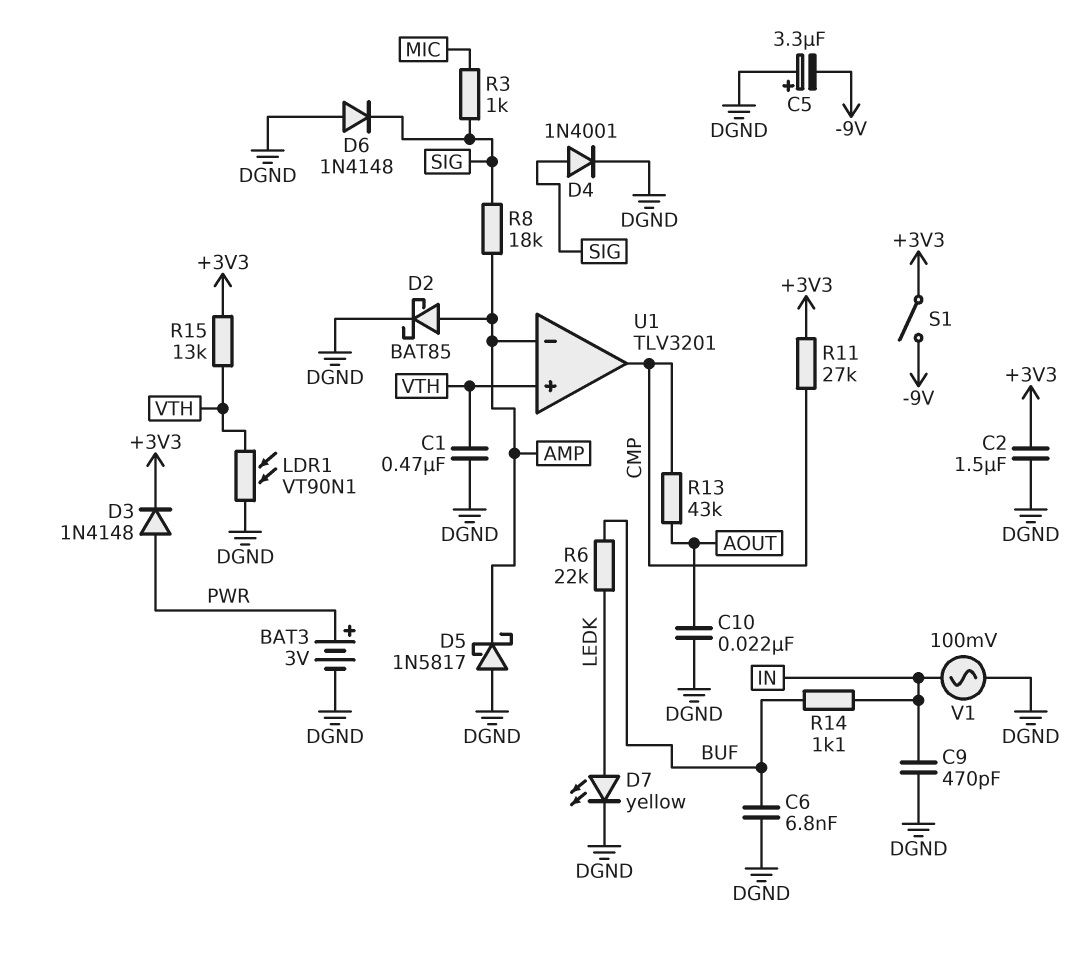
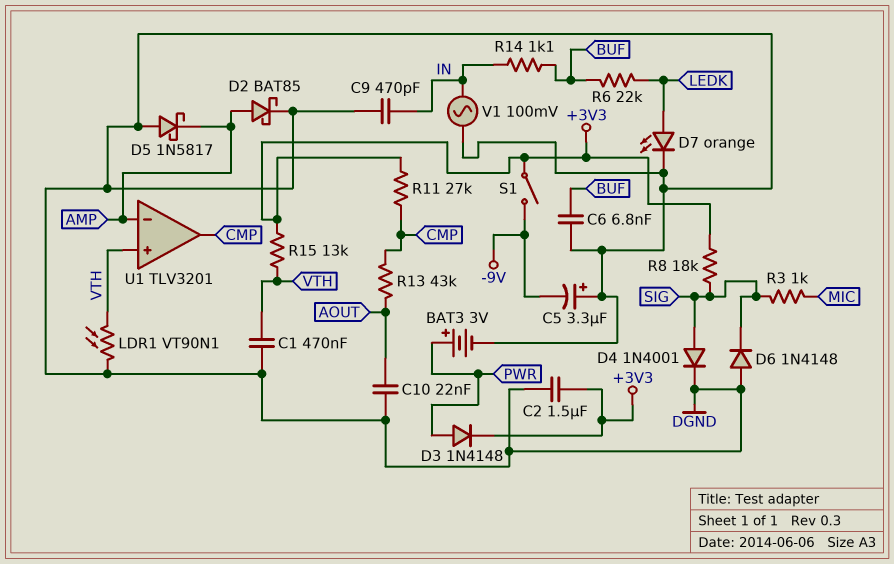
D7: LED yellow (A LEDK, K DGND) -> LED orange (A LEDK, K DGND)
R8: 18k (AMP, SIG) -> 18k (+3V3, SIG)

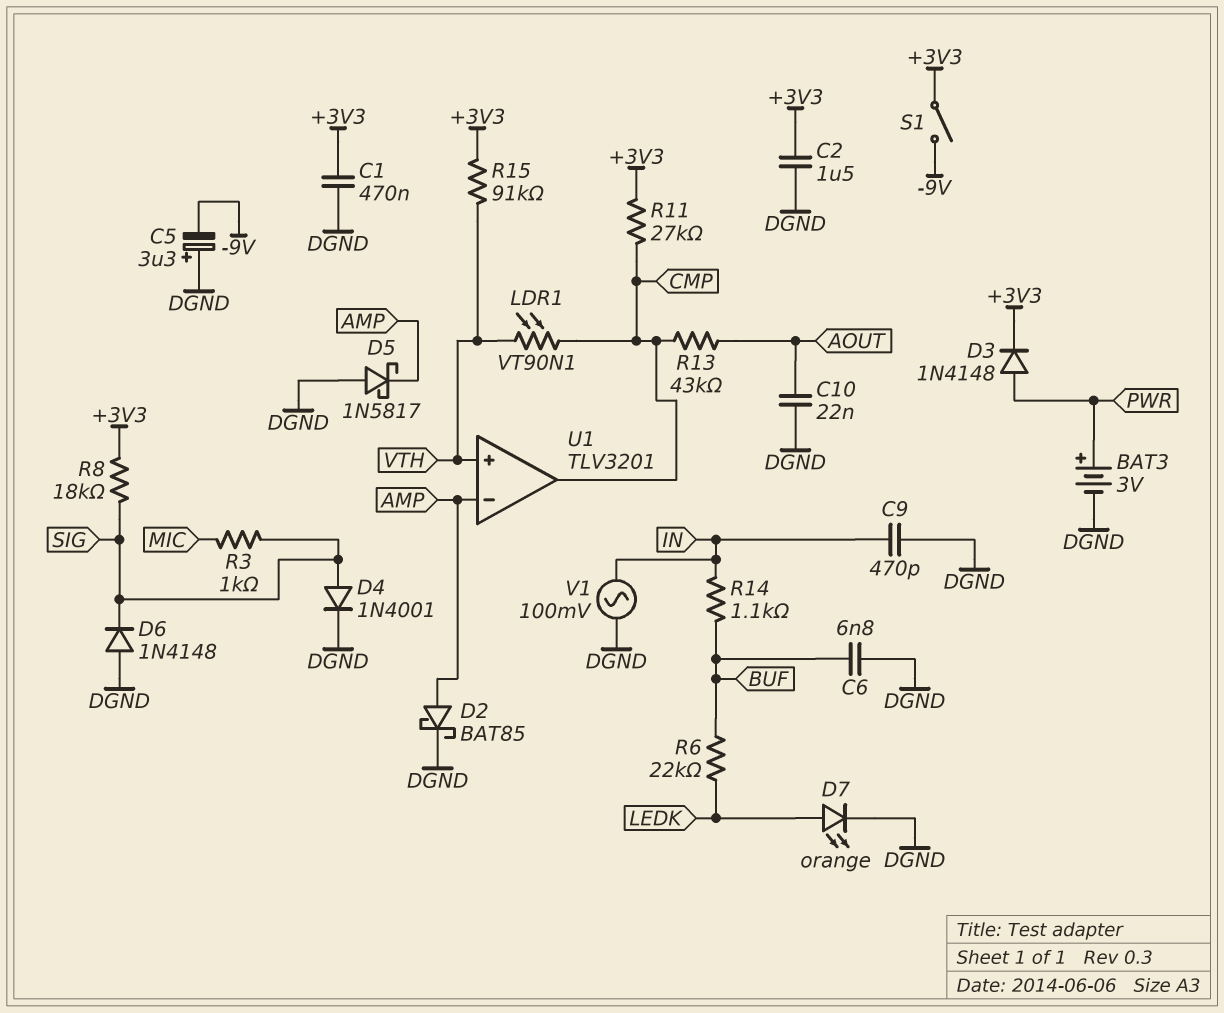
C1: 470nF (DGND, VTH) -> 470nF (+3V3, DGND)
LDR1: VT90N1 (DGND, VTH) -> VT90N1 (CMP, VTH)
R15: 13k (+3V3, VTH) -> 91k (+3V3, VTH)

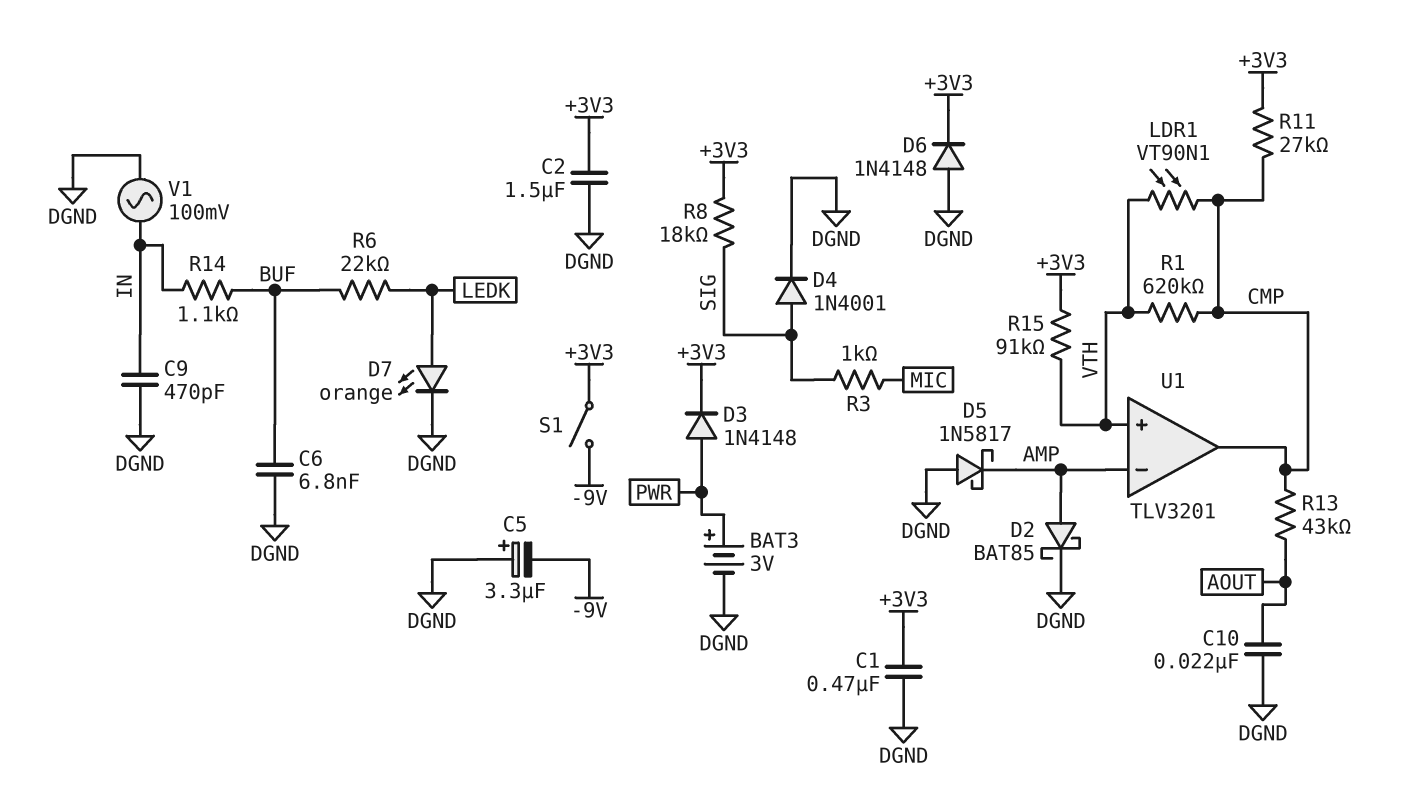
D6: diode 1N4148 (A DGND, K SIG) -> diode 1N4148 (A DGND, K +3V3)
R1: none -> 620k (CMP, VTH)

